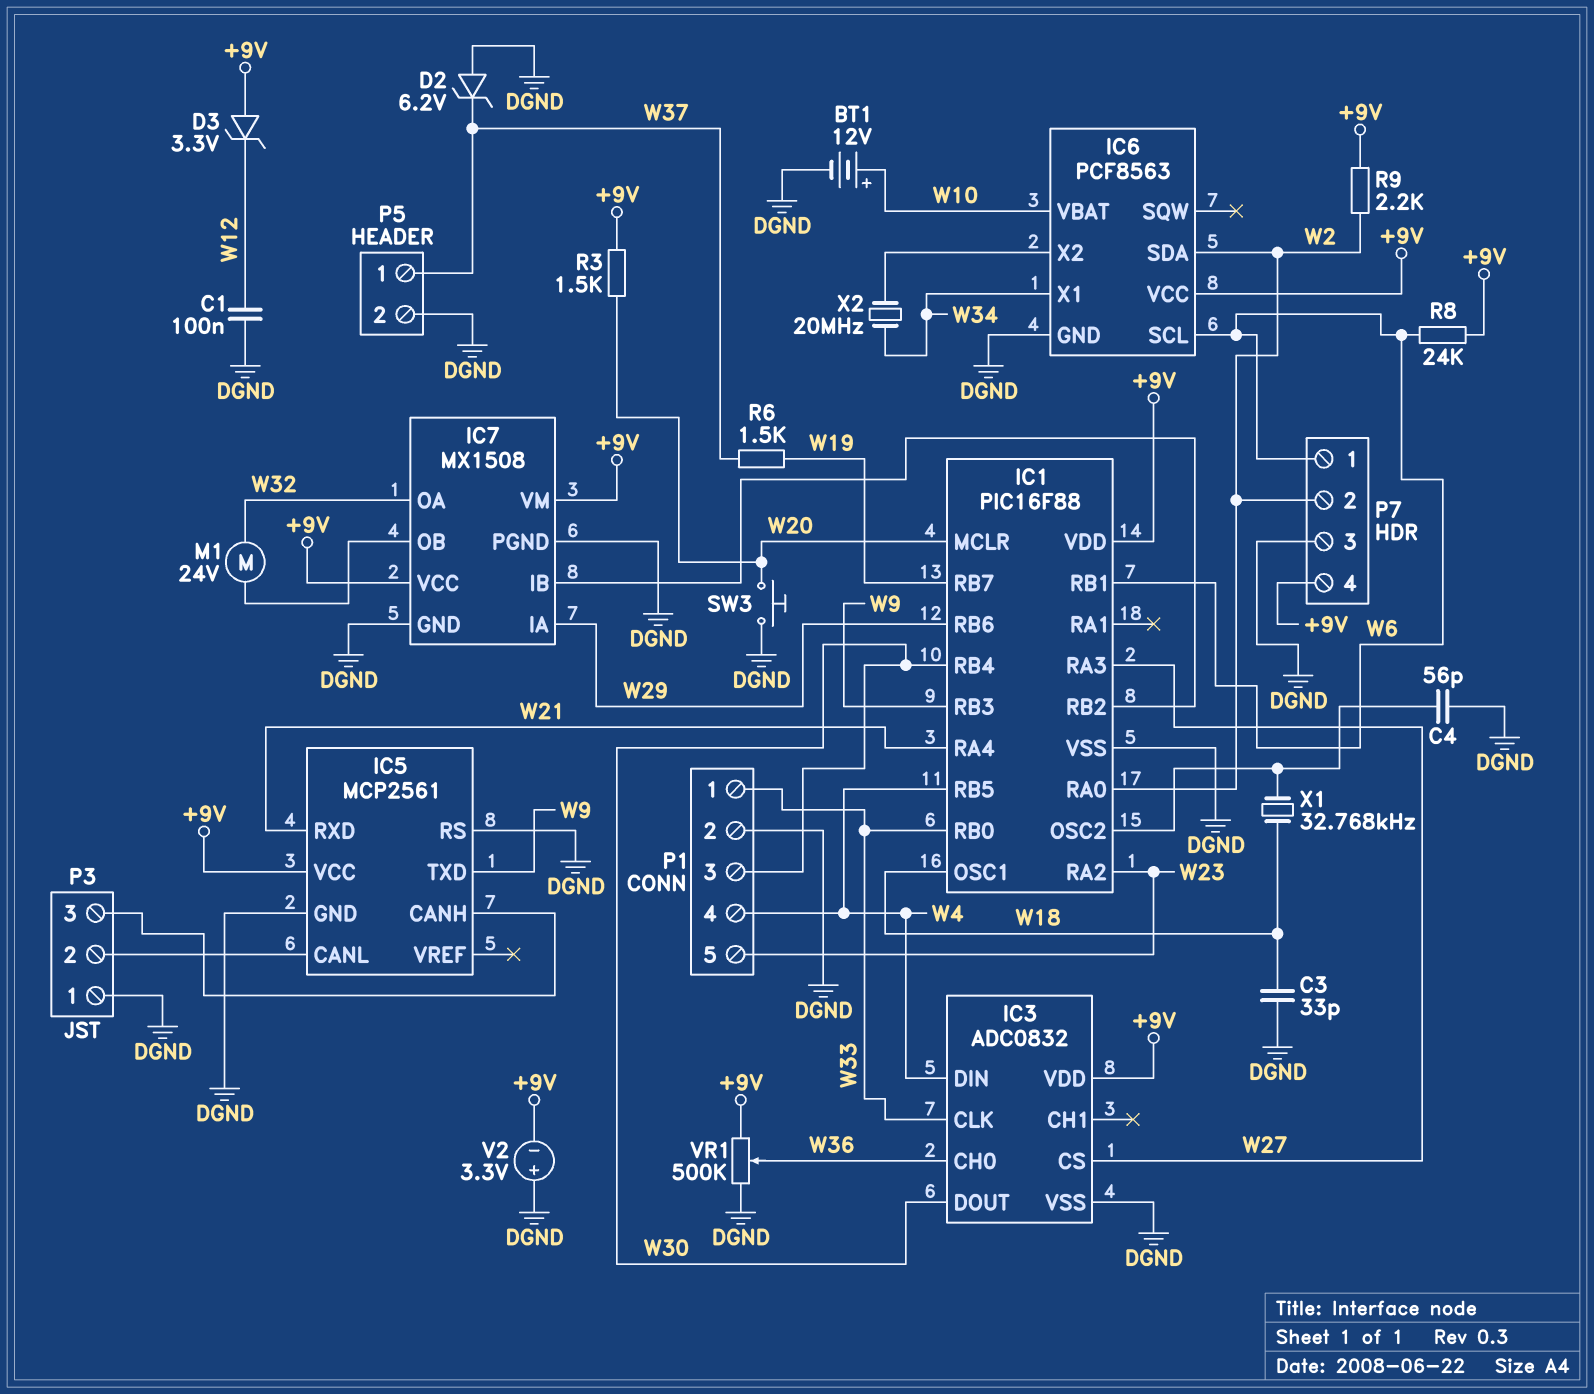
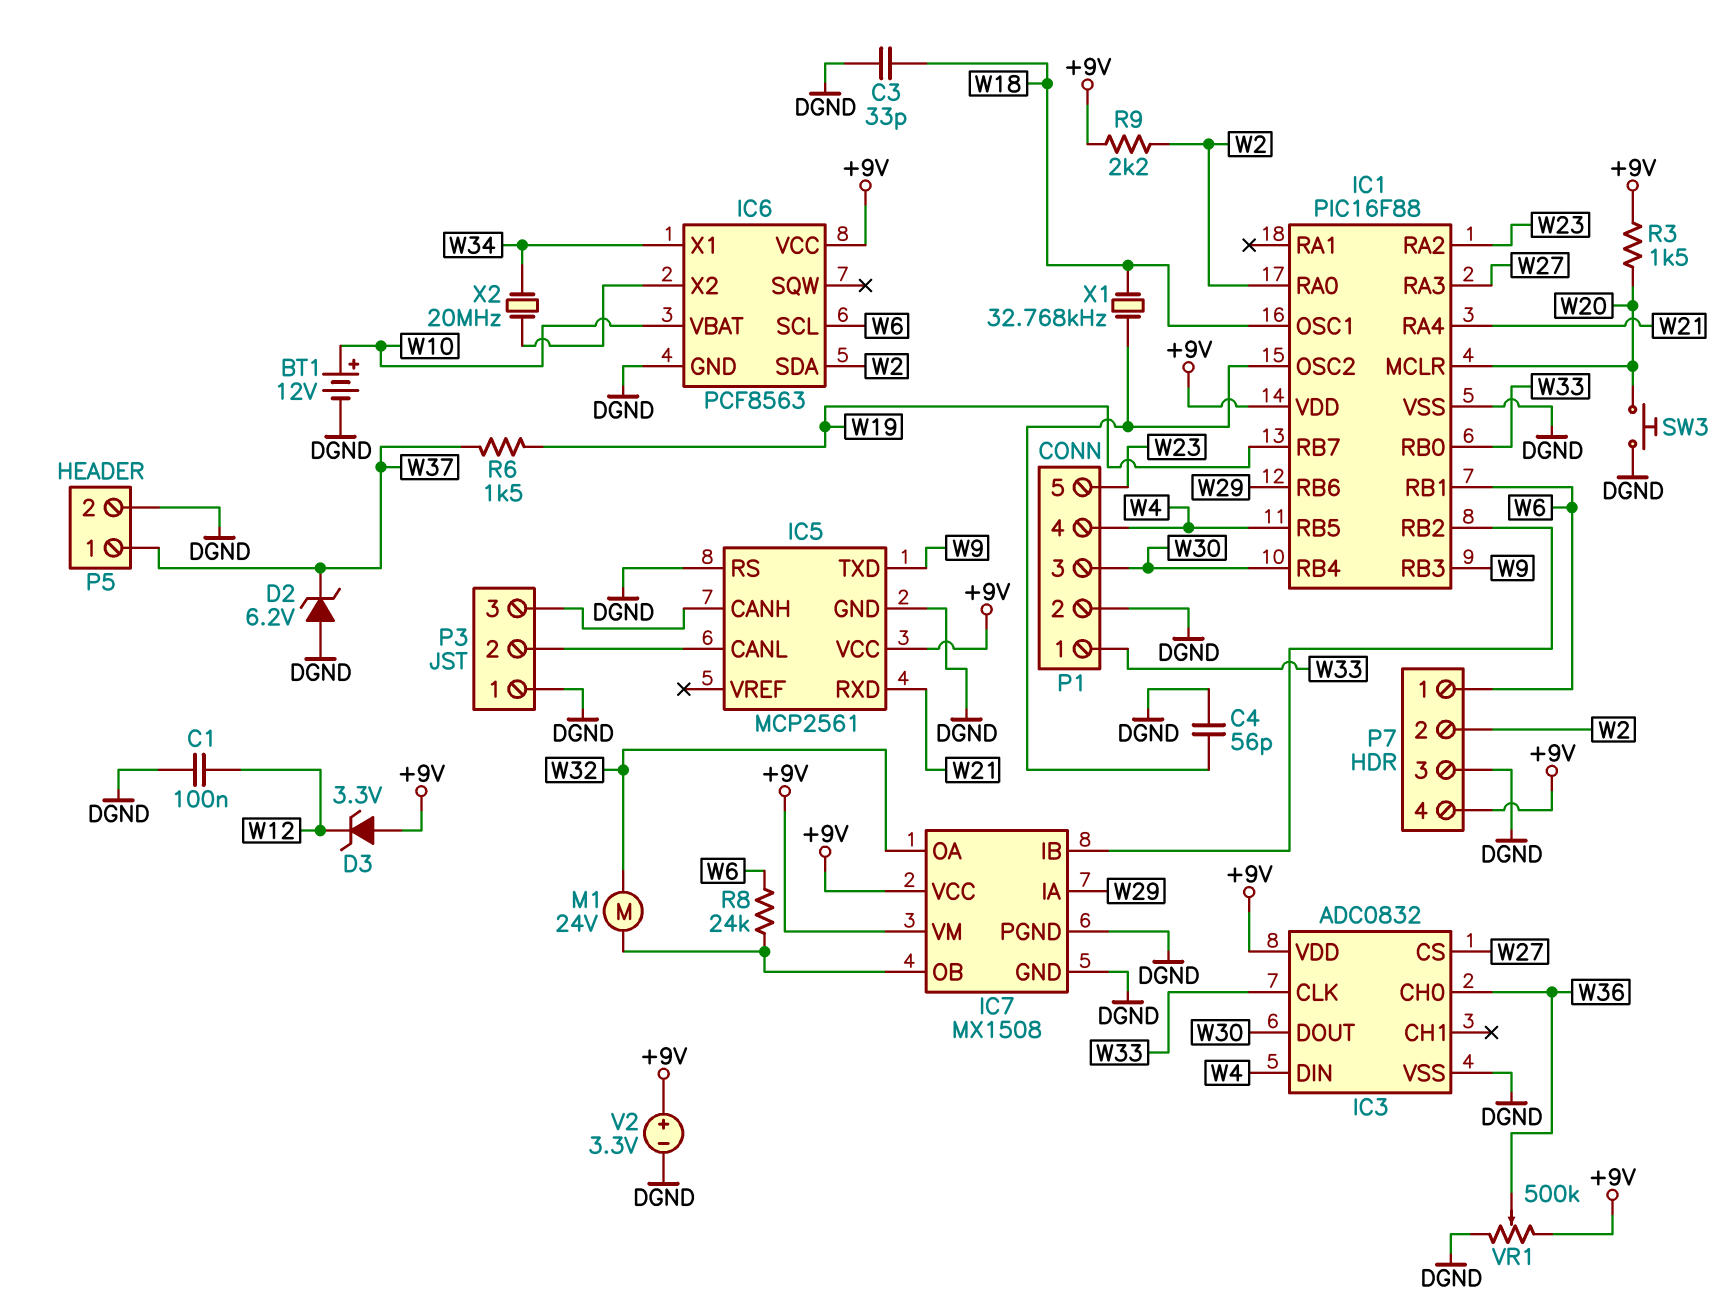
R8: 24k (+9V, W6) -> 24k (IC7/OB, W6)
V2: 3.3V (plus DGND, minus +9V) -> 3.3V (plus +9V, minus DGND)

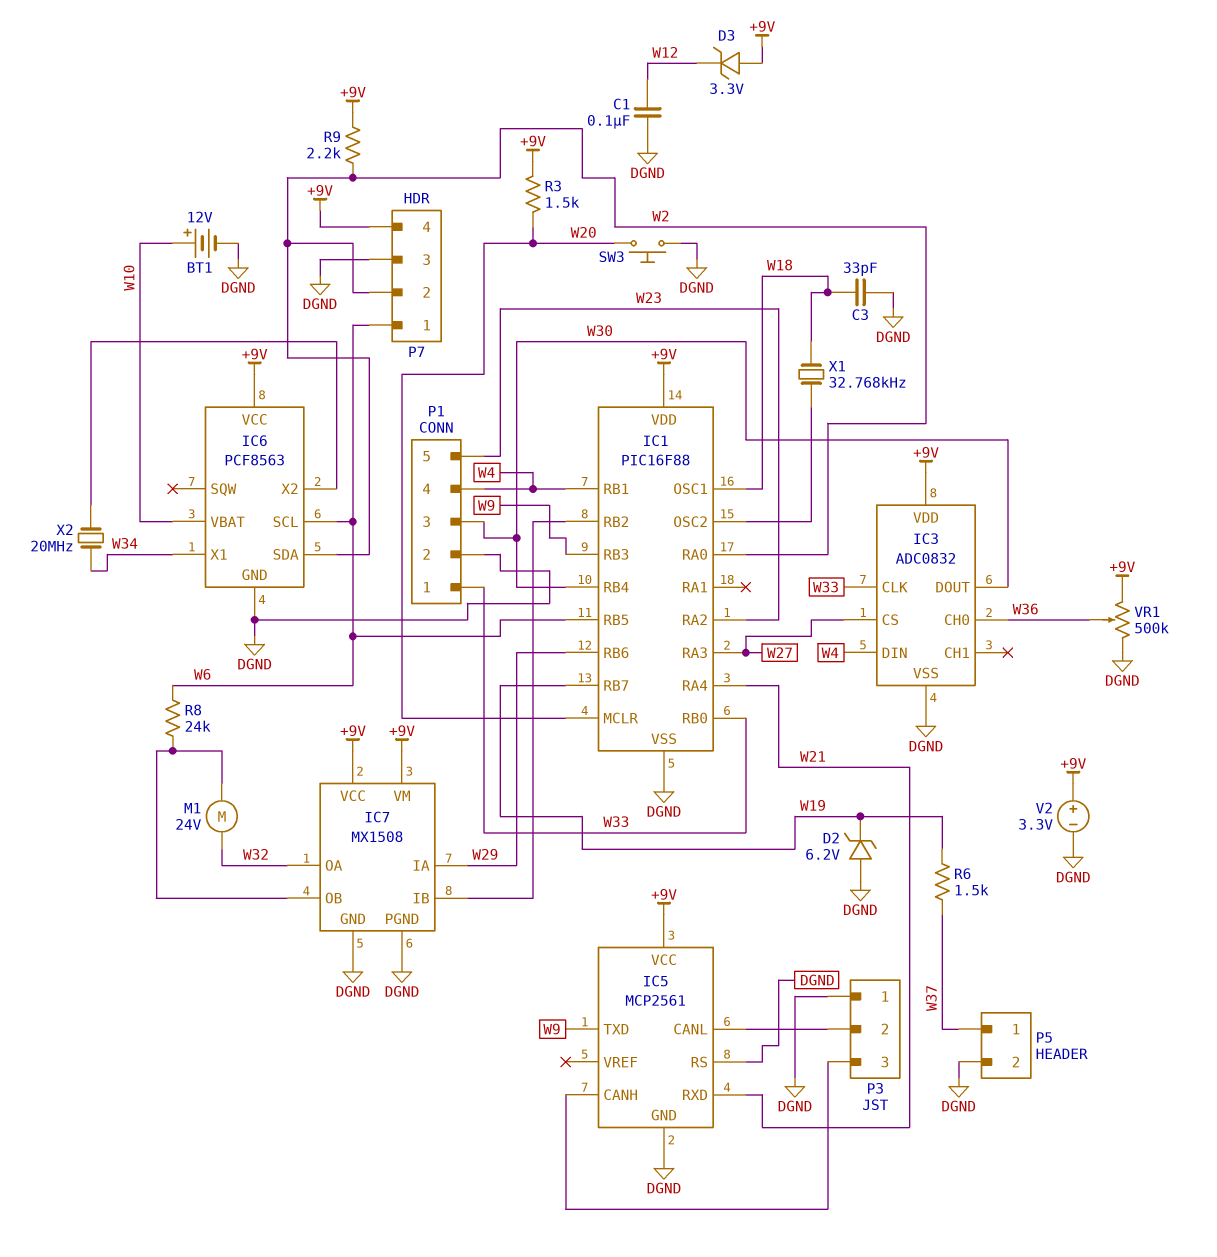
C4: 56pF (DGND, IC1/OSC2) -> none
D2: zener 6.2V (A DGND, K W37) -> zener 6.2V (A DGND, K W19)
IC1 pin RB1: W6 -> W4
IC1 pin RB5: W4 -> W6

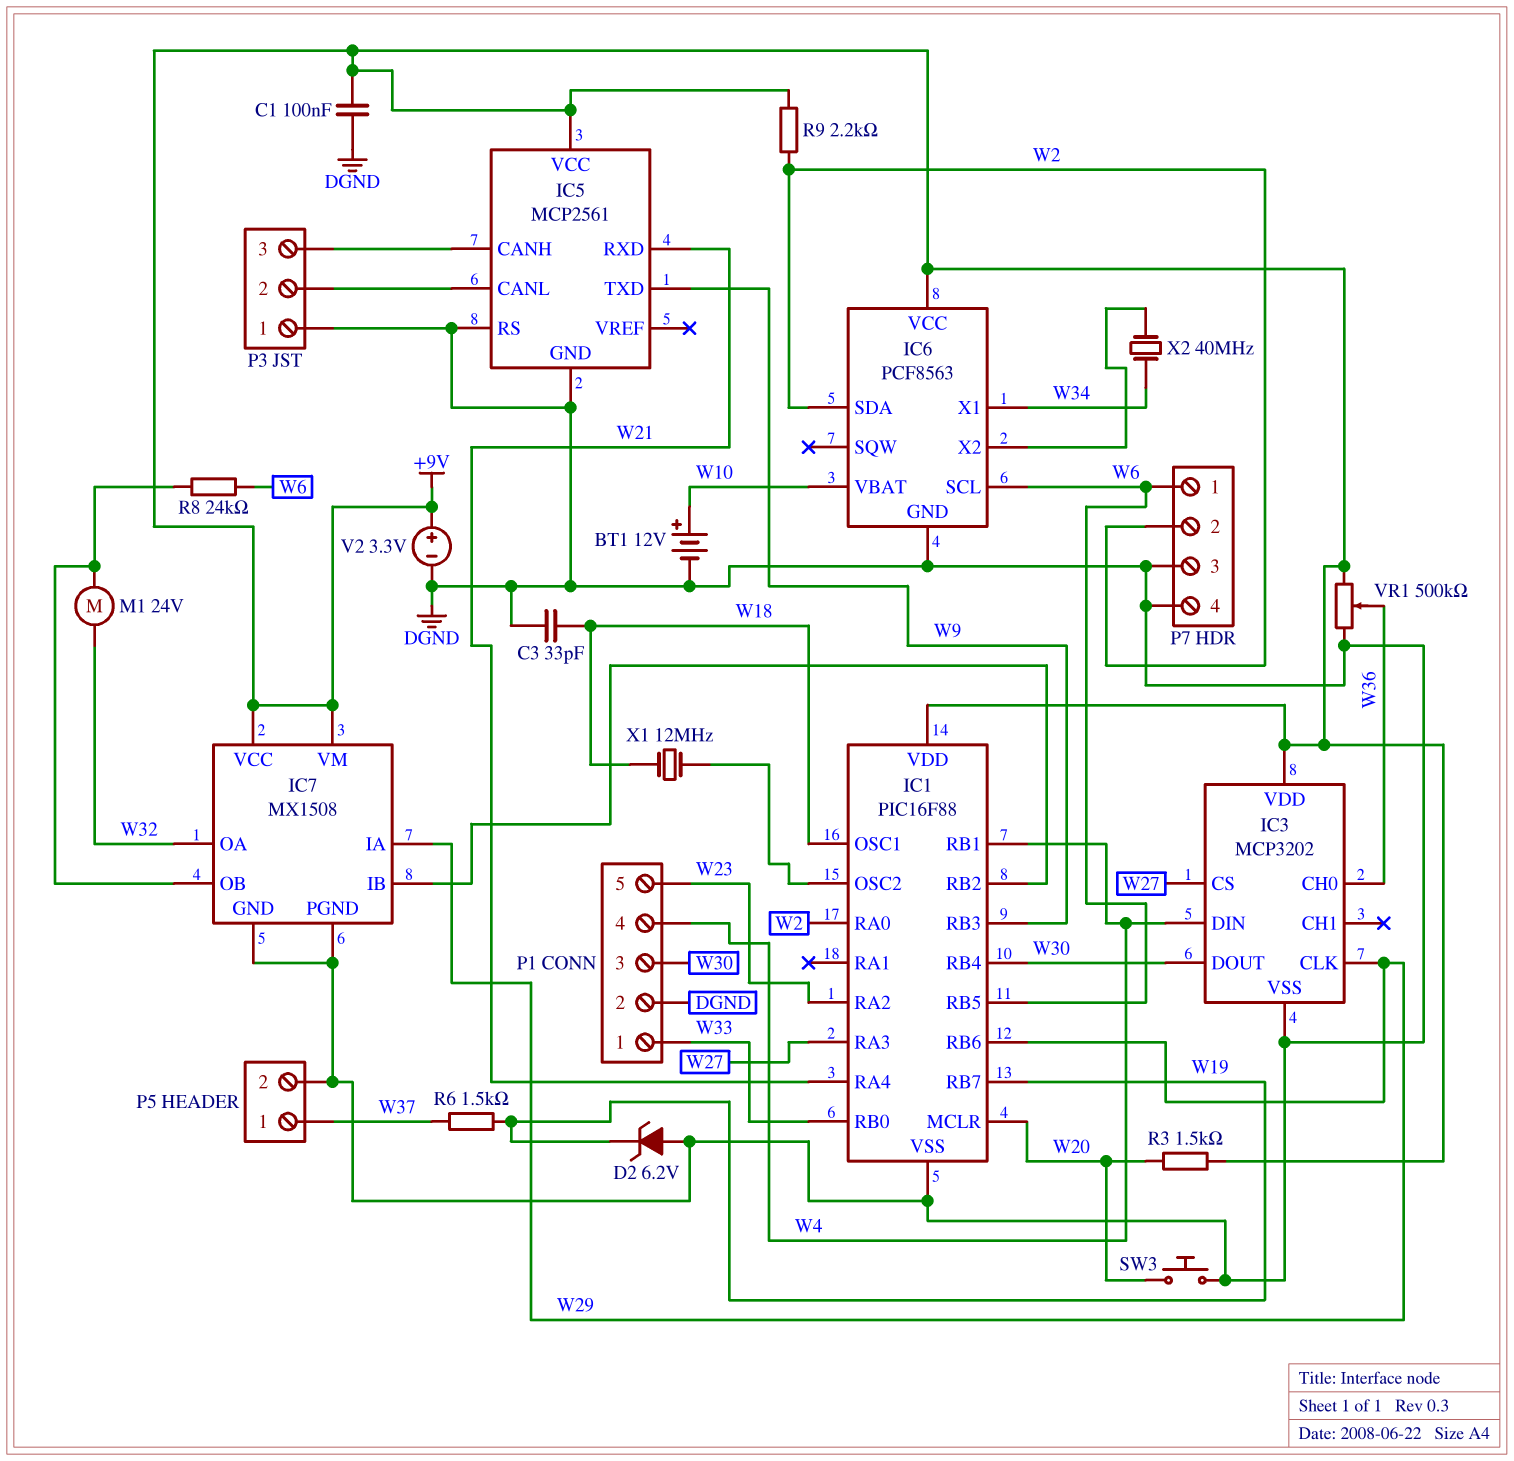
C1: 100nF (DGND, W12) -> 100nF (+9V, DGND)
D3: zener 3.3V (A +9V, K W12) -> none
IC3: ADC0832 -> MCP3202
IC3 pin CLK: W33 -> W29
P7 pin 4: +9V -> DGND
X1: 32.768kHz (IC1/OSC2, W18) -> 12MHz (IC1/OSC2, W18)
X2: 20MHz (IC6/X2, W34) -> 40MHz (IC6/X2, W34)

